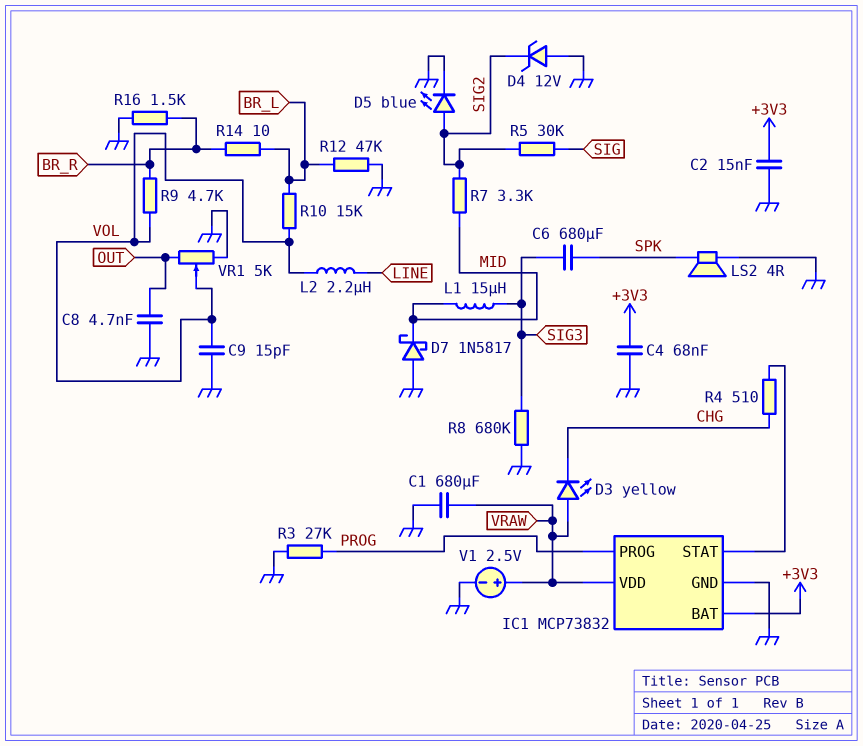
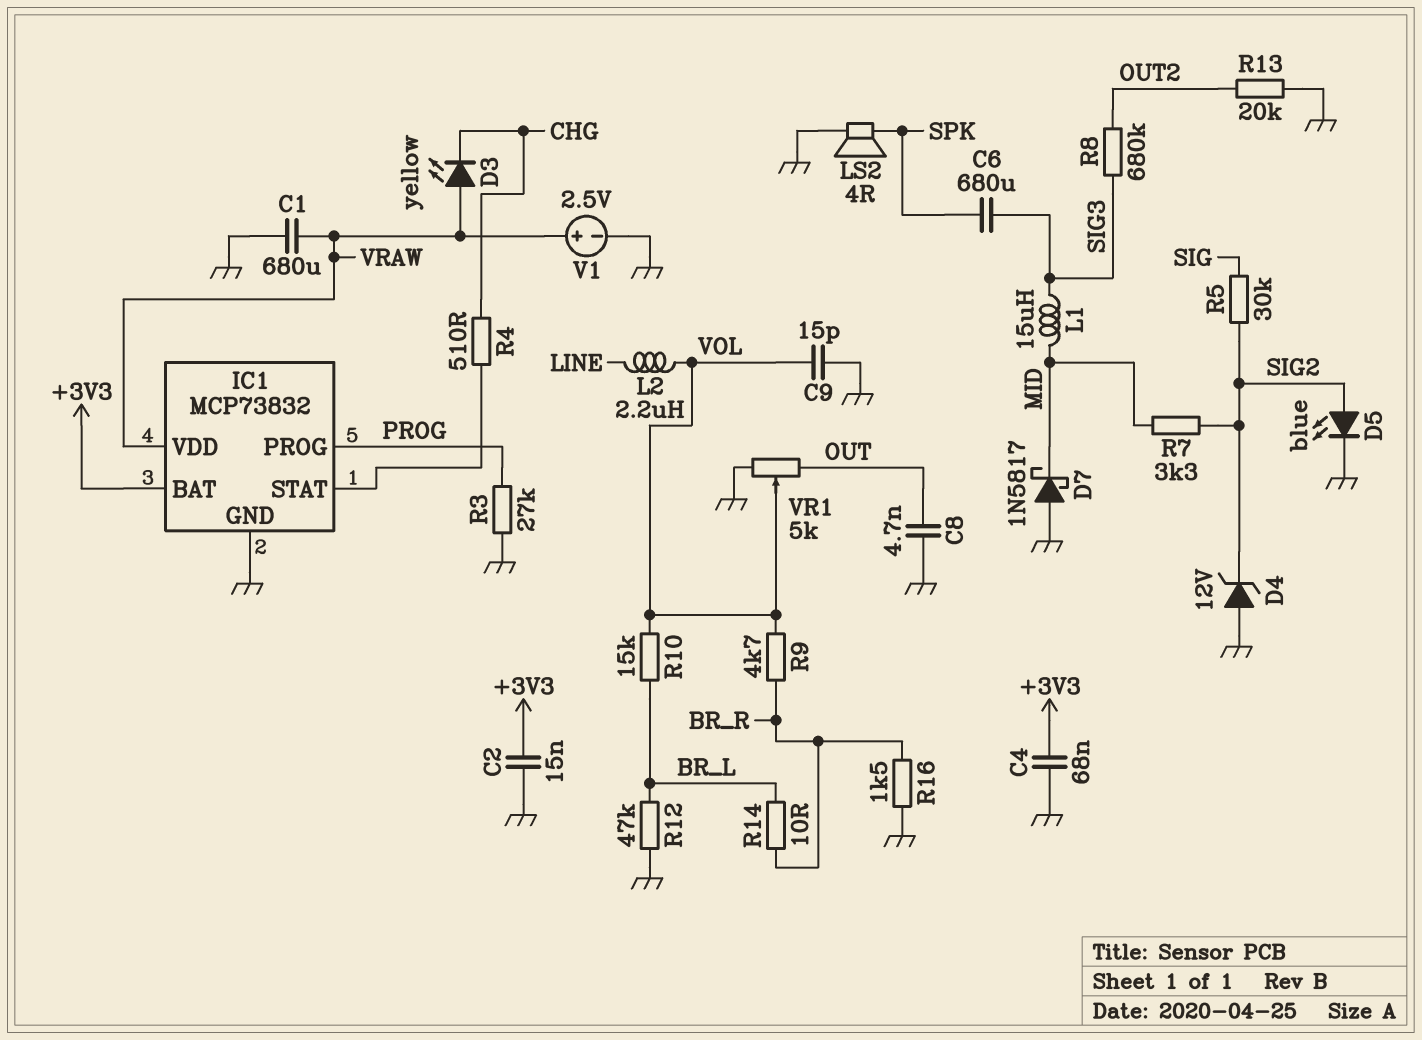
R8: 680k (GND, SIG3) -> 680k (OUT2, SIG3)
R13: none -> 20k (GND, OUT2)

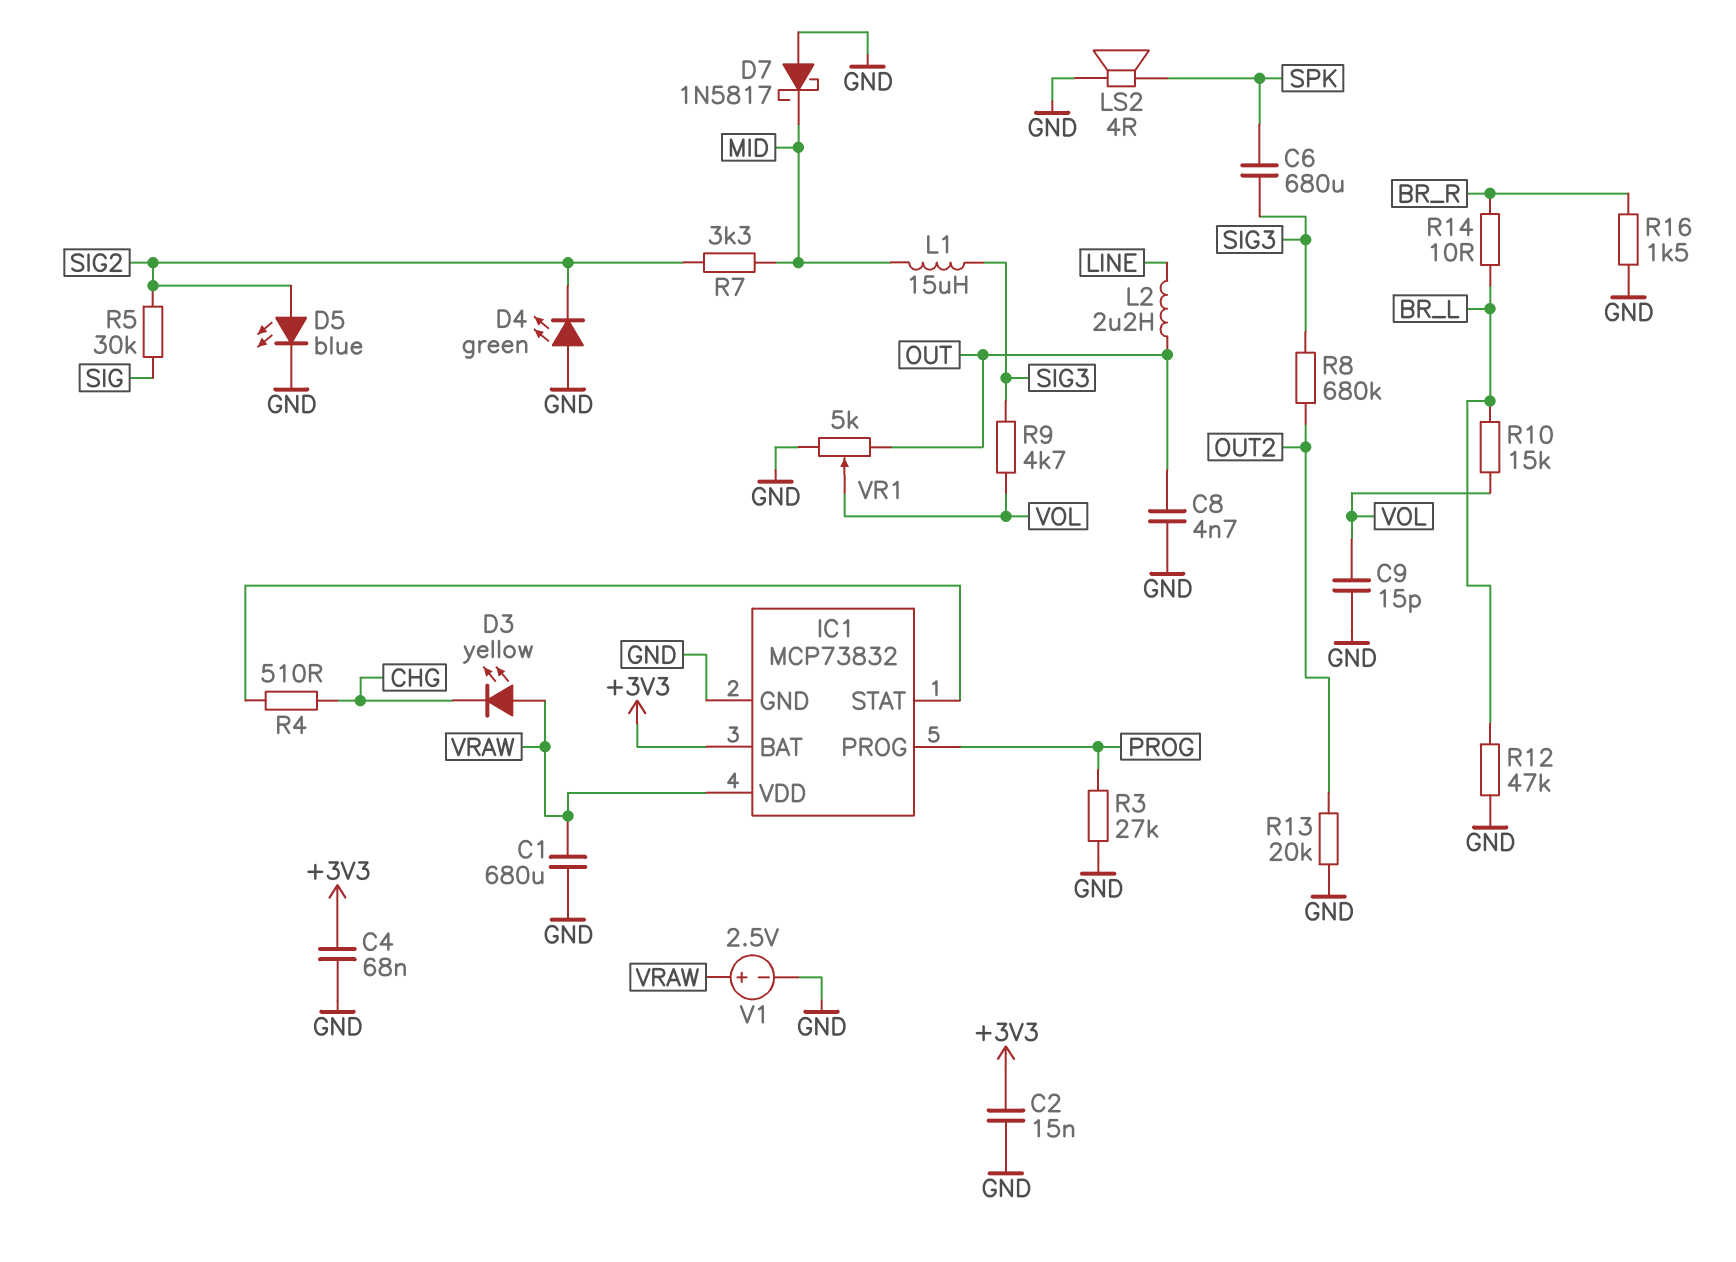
D4: zener 12V (A GND, K SIG2) -> LED green (A GND, K SIG2)
L2: 2.2uH (LINE, VOL) -> 2.2uH (LINE, OUT)
R9: 4.7k (BR_R, VOL) -> 4.7k (SIG3, VOL)

